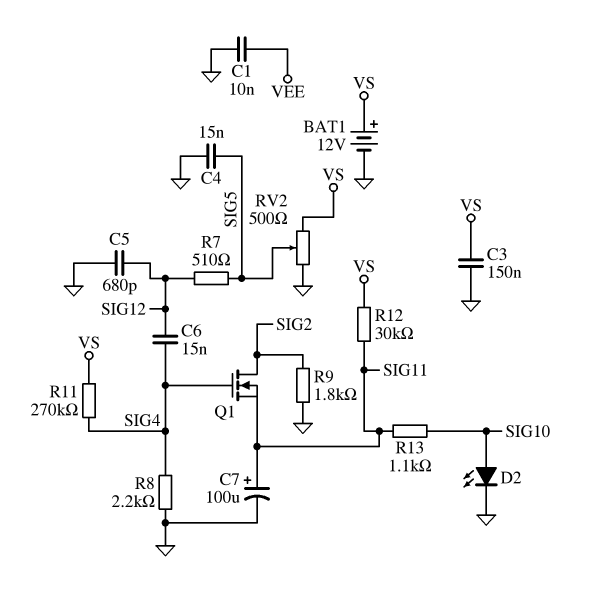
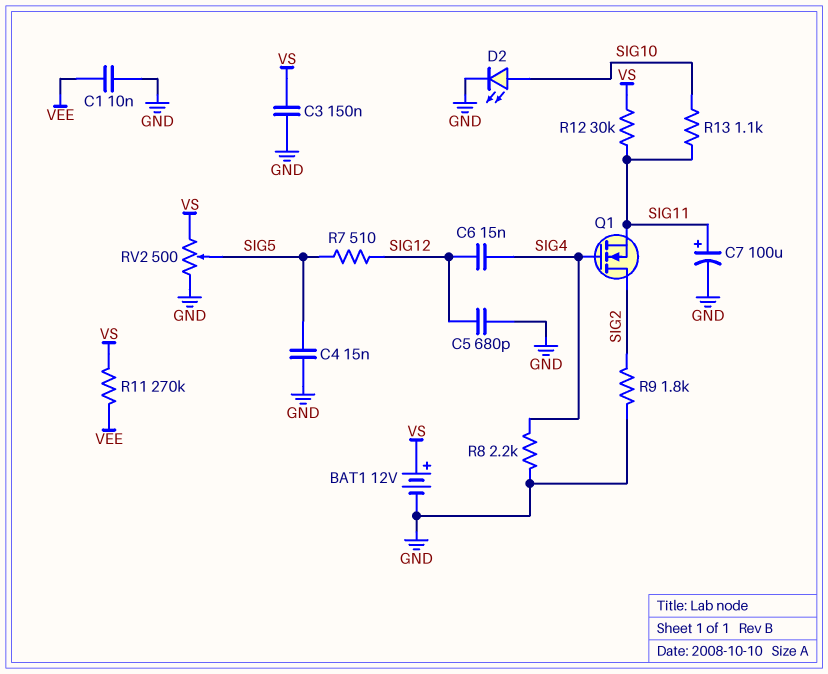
R11: 270k (SIG4, VS) -> 270k (VEE, VS)

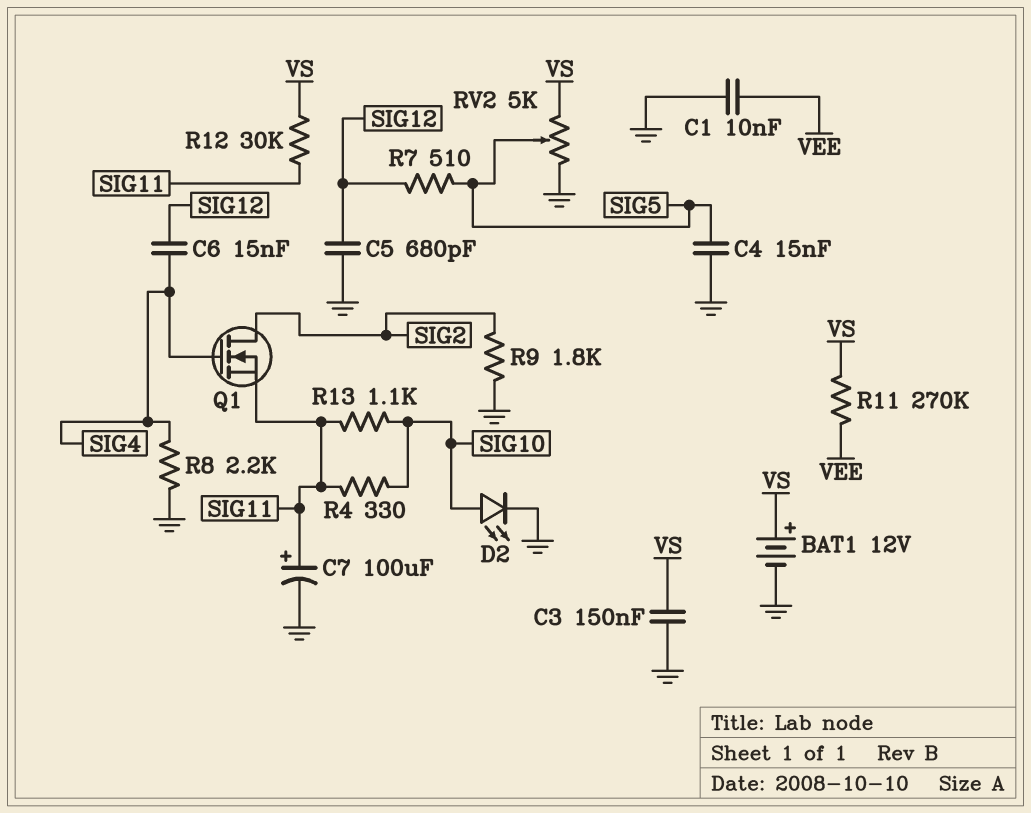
R4: none -> 330 (SIG10, SIG11)
RV2: 500 (GND, VS, wiper SIG5) -> 5k (GND, VS, wiper SIG5)

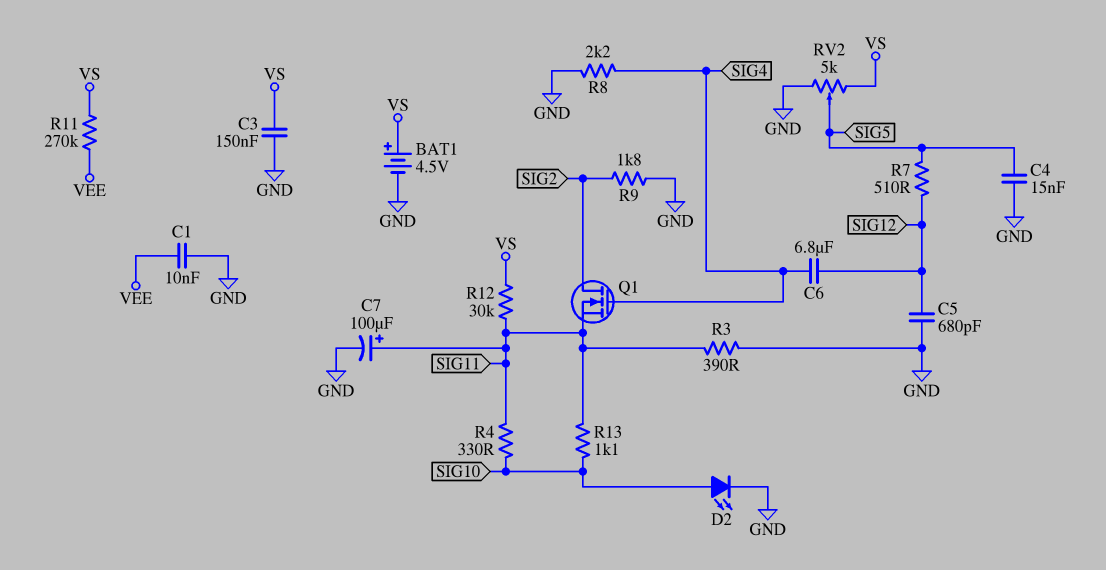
BAT1: 12V (plus VS, minus GND) -> 4.5V (plus VS, minus GND)
C6: 15nF (SIG4, SIG12) -> 6.8uF (SIG4, SIG12)
R3: none -> 390 (GND, SIG11)

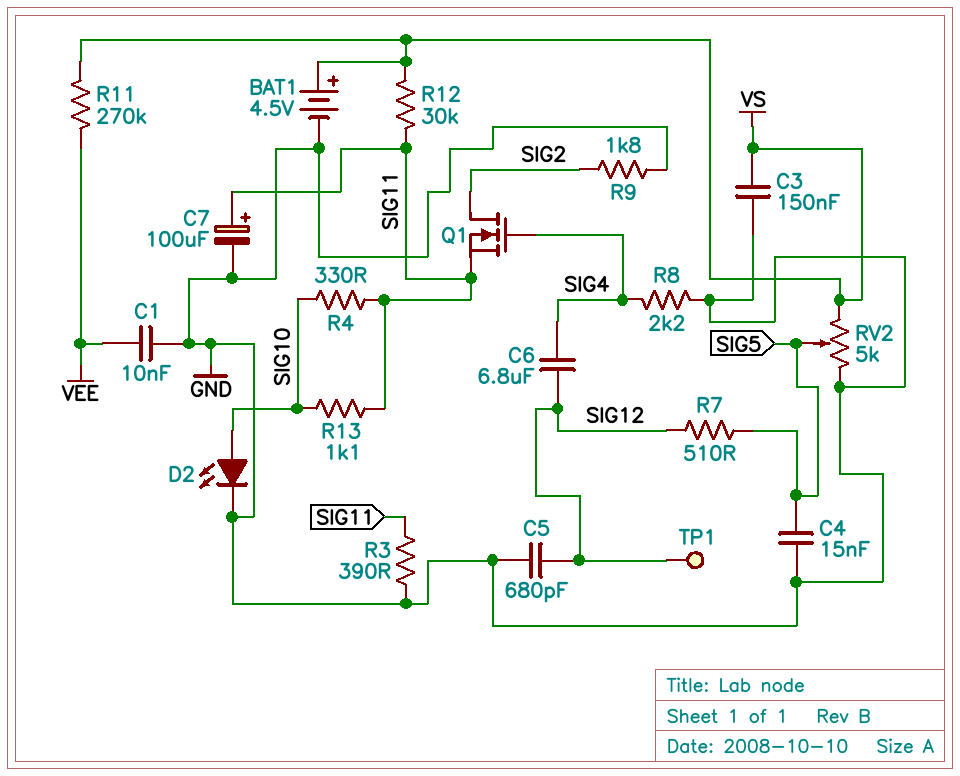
TP1: none -> test point (SIG12)

